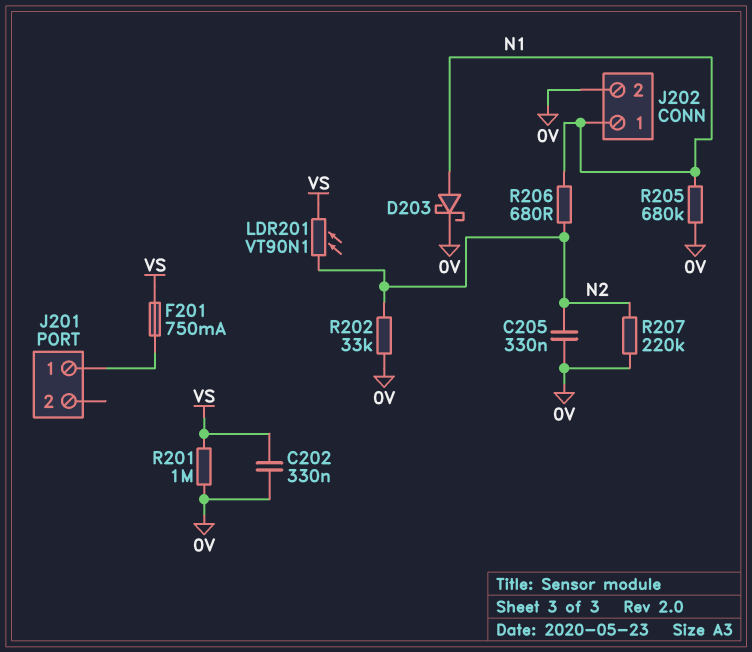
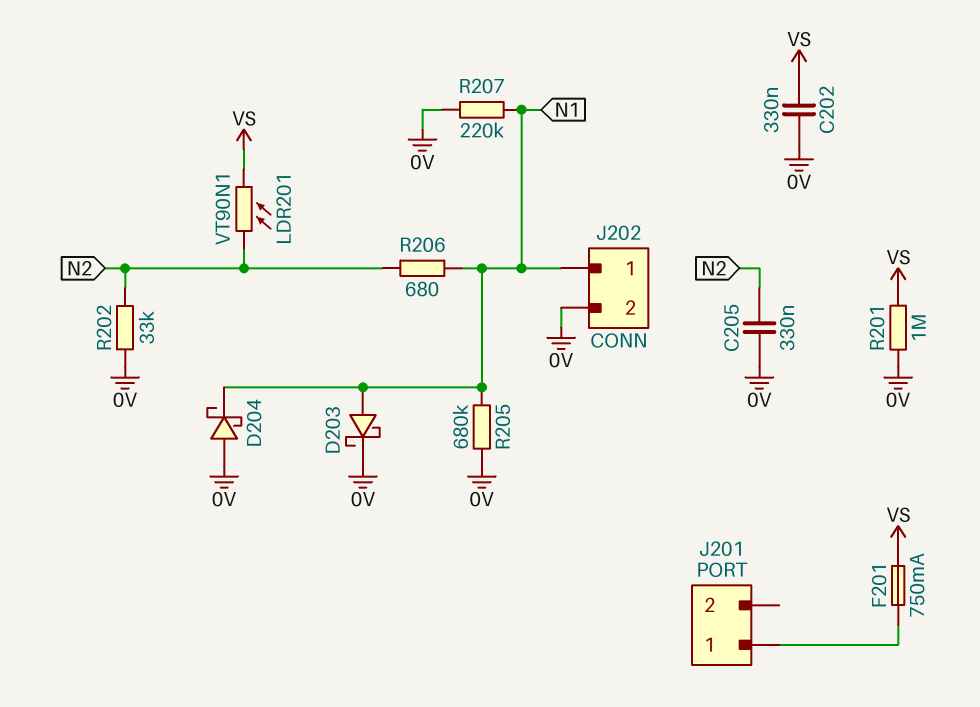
D204: none -> schottky (A 0V, K N1)
R207: 220k (0V, N2) -> 220k (0V, N1)

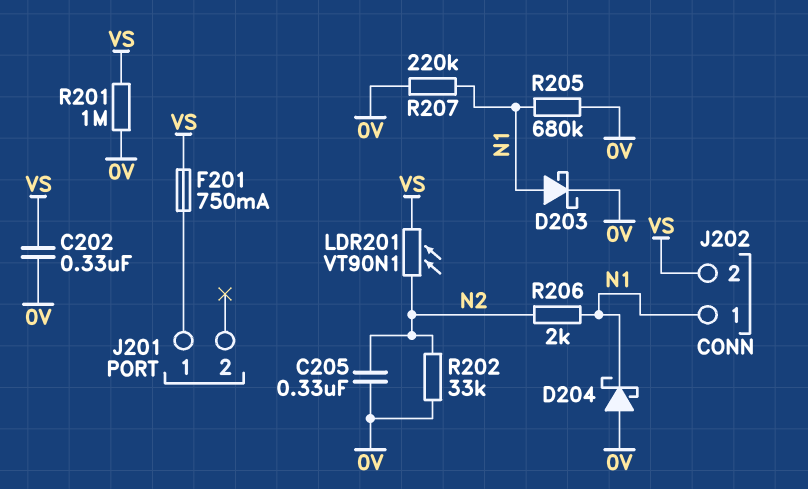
J202 pin 2: 0V -> VS
R206: 680 (N1, N2) -> 2k (N1, N2)

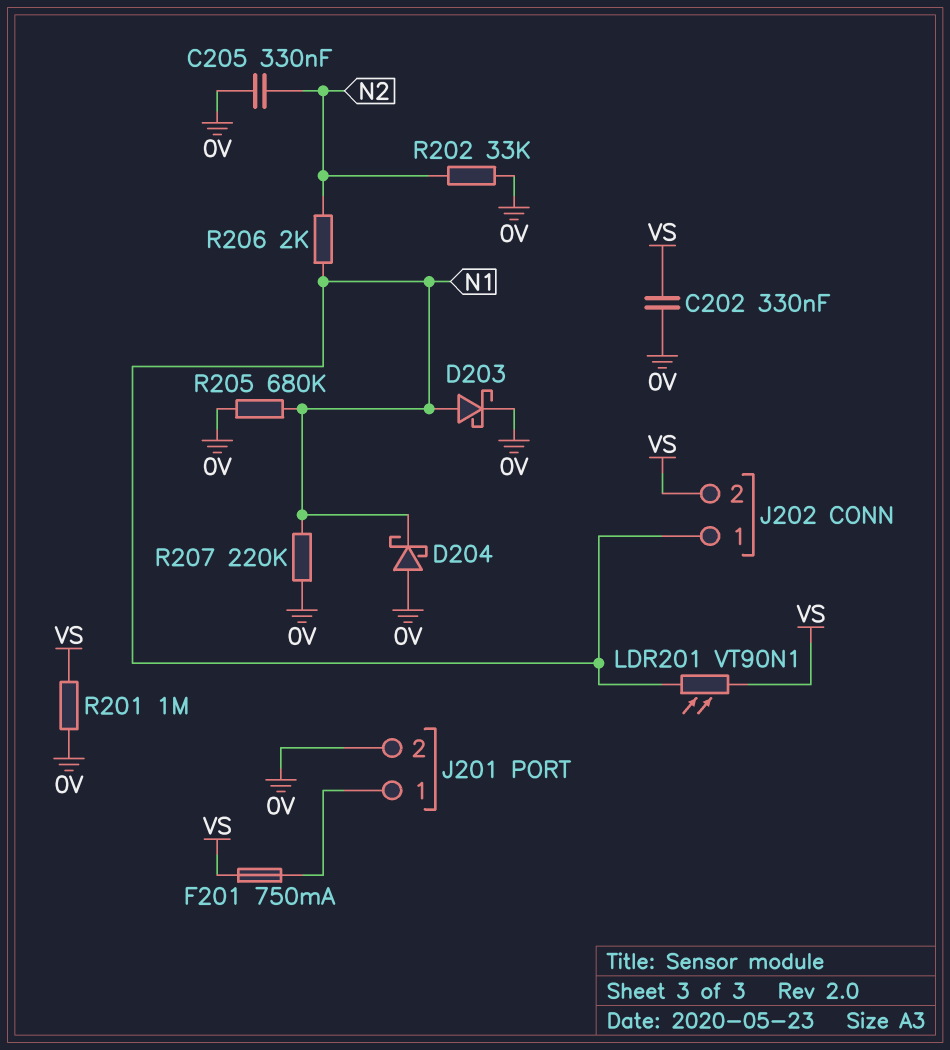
J201 pin 2: none -> 0V
LDR201: VT90N1 (N2, VS) -> VT90N1 (N1, VS)

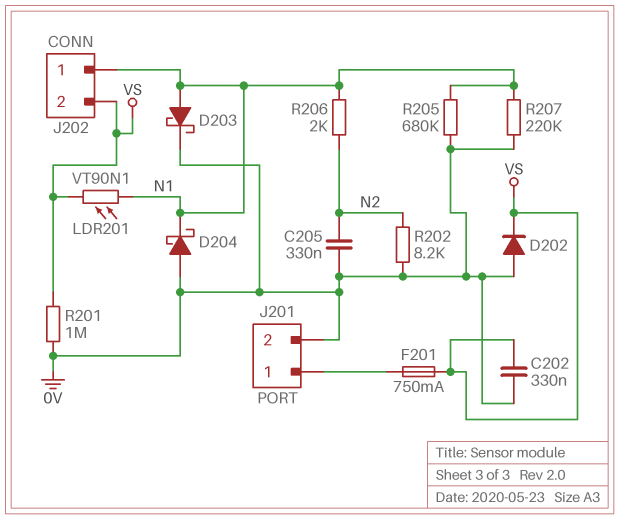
D202: none -> diode (A 0V, K VS)
R202: 33k (0V, N2) -> 8.2k (0V, N2)

